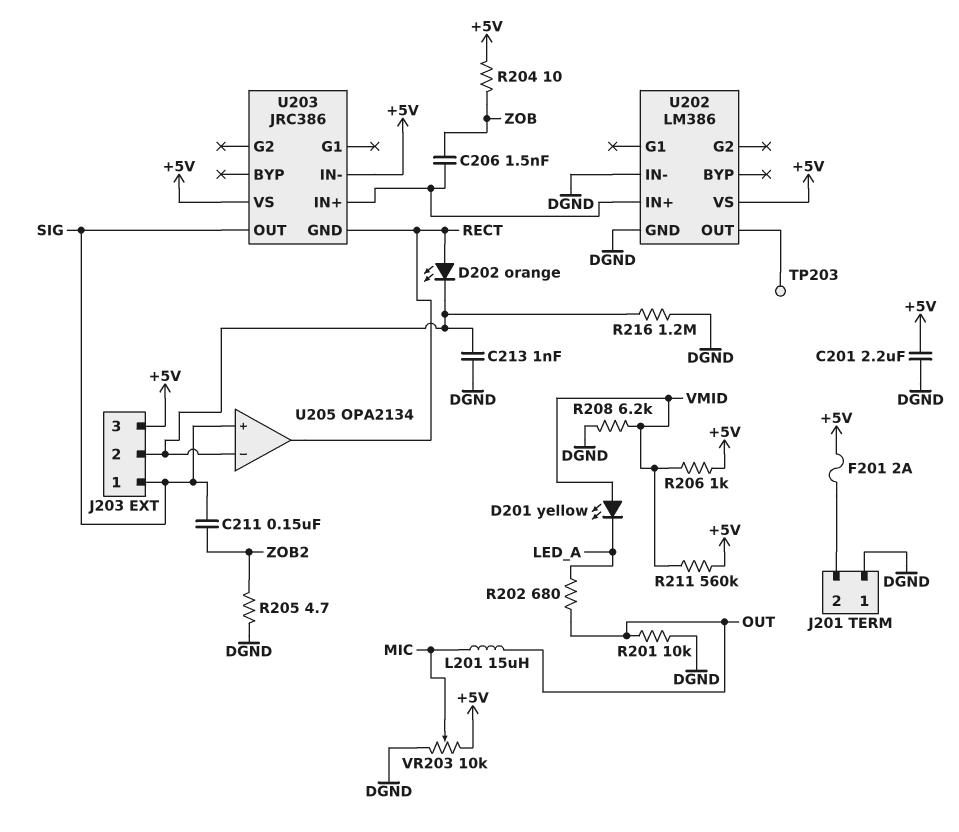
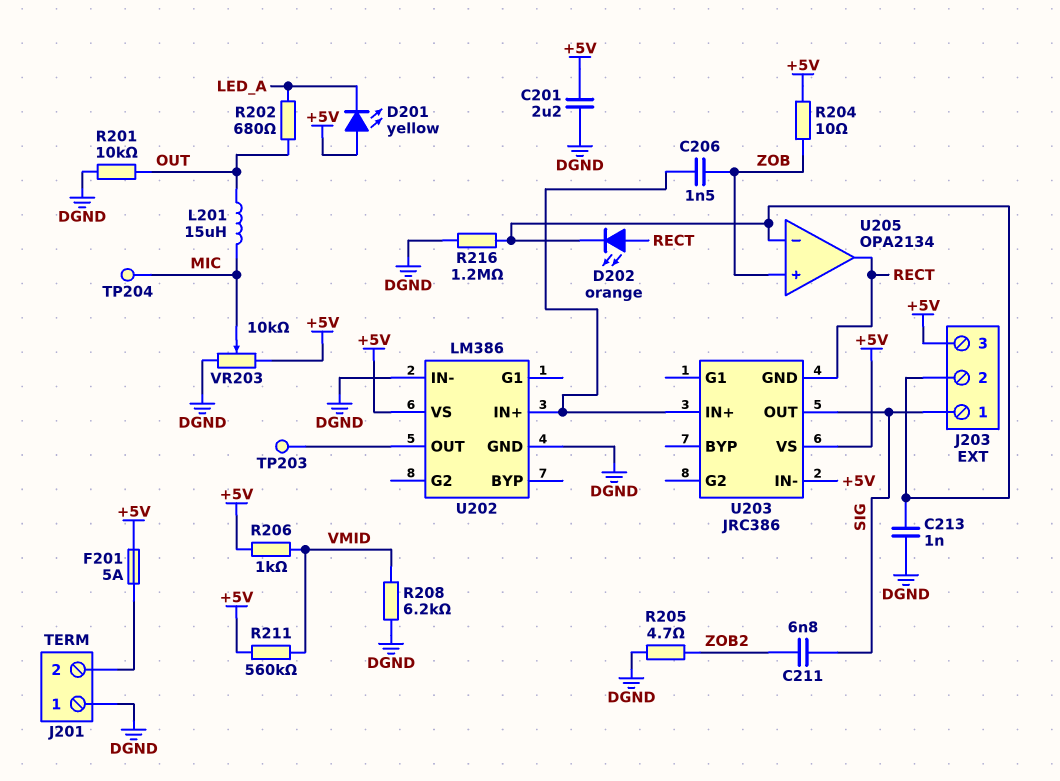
C211: 150nF (SIG, ZOB2) -> 6.8nF (SIG, ZOB2)
D201: LED yellow (A VMID, K LED_A) -> LED yellow (A +5V, K LED_A)
F201: 2A (+5V, J201/2) -> 5A (+5V, J201/2)
TP204: none -> test point (MIC)
U205 pin in+: SIG -> ZOB

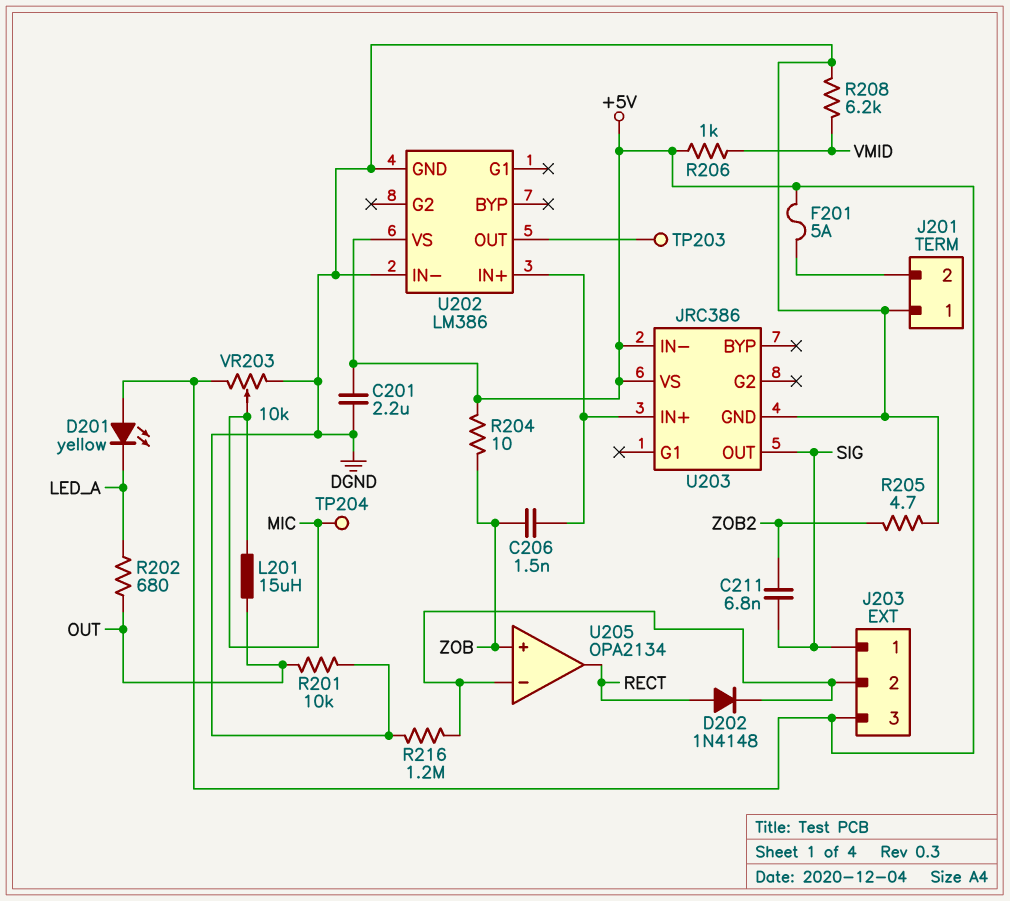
C213: 1nF (DGND, J203/2) -> none
D202: LED orange (A RECT, K J203/2) -> diode 1N4148 (A RECT, K J203/2)
R211: 560k (+5V, VMID) -> none
U203 pin GND: RECT -> DGND

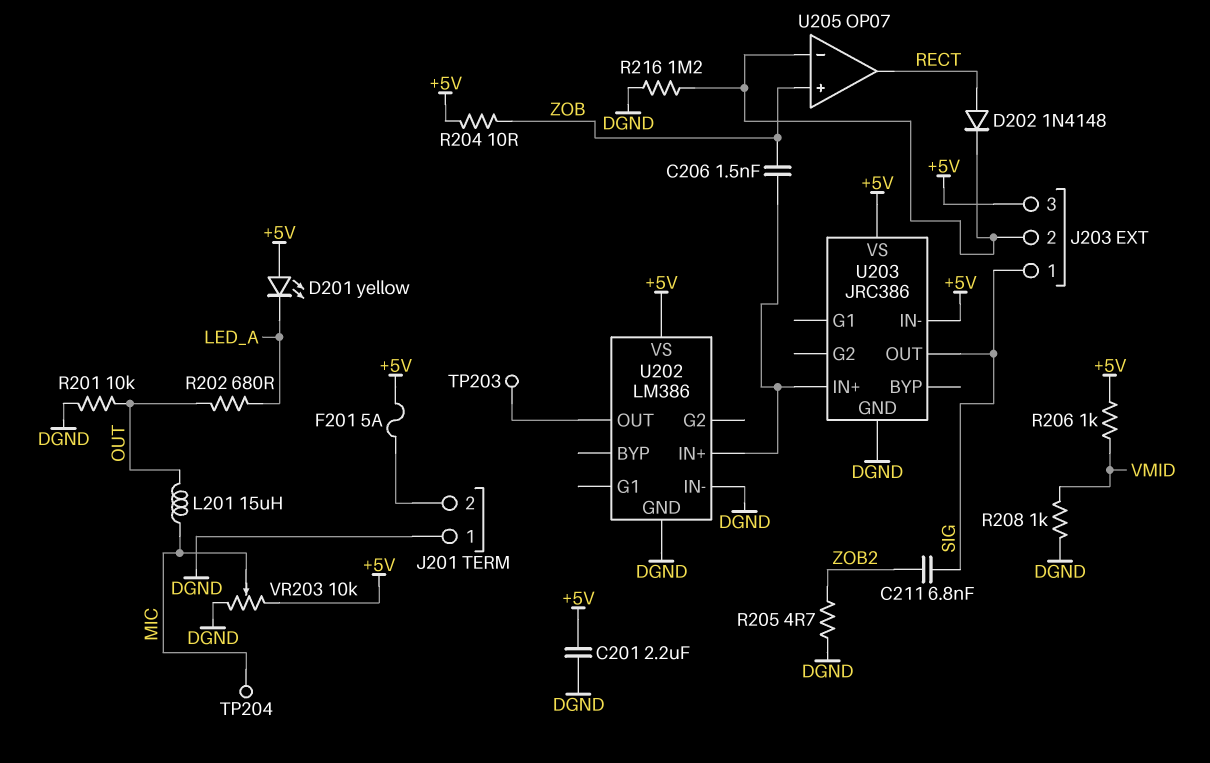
R208: 6.2k (DGND, VMID) -> 1k (DGND, VMID)
U205: OPA2134 -> OP07

